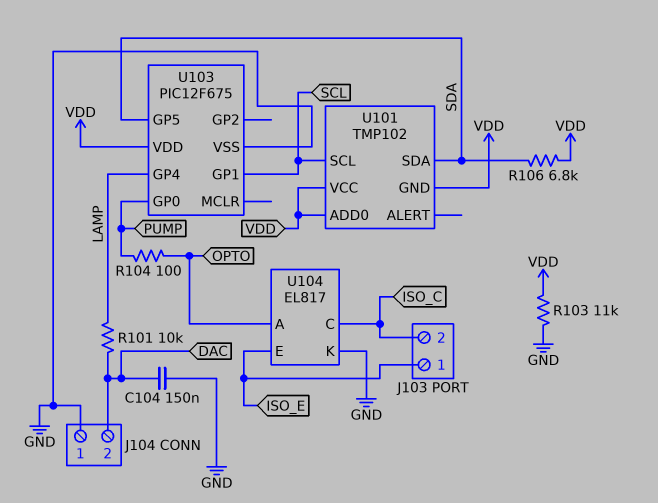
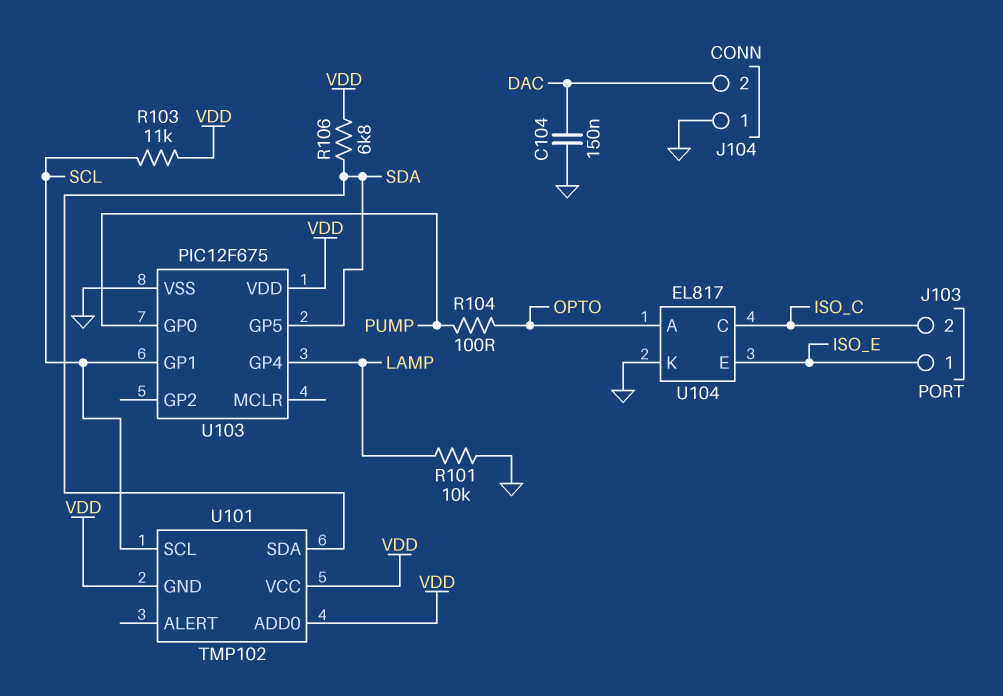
R101: 10k (DAC, LAMP) -> 10k (GND, LAMP)
R103: 11k (GND, VDD) -> 11k (SCL, VDD)

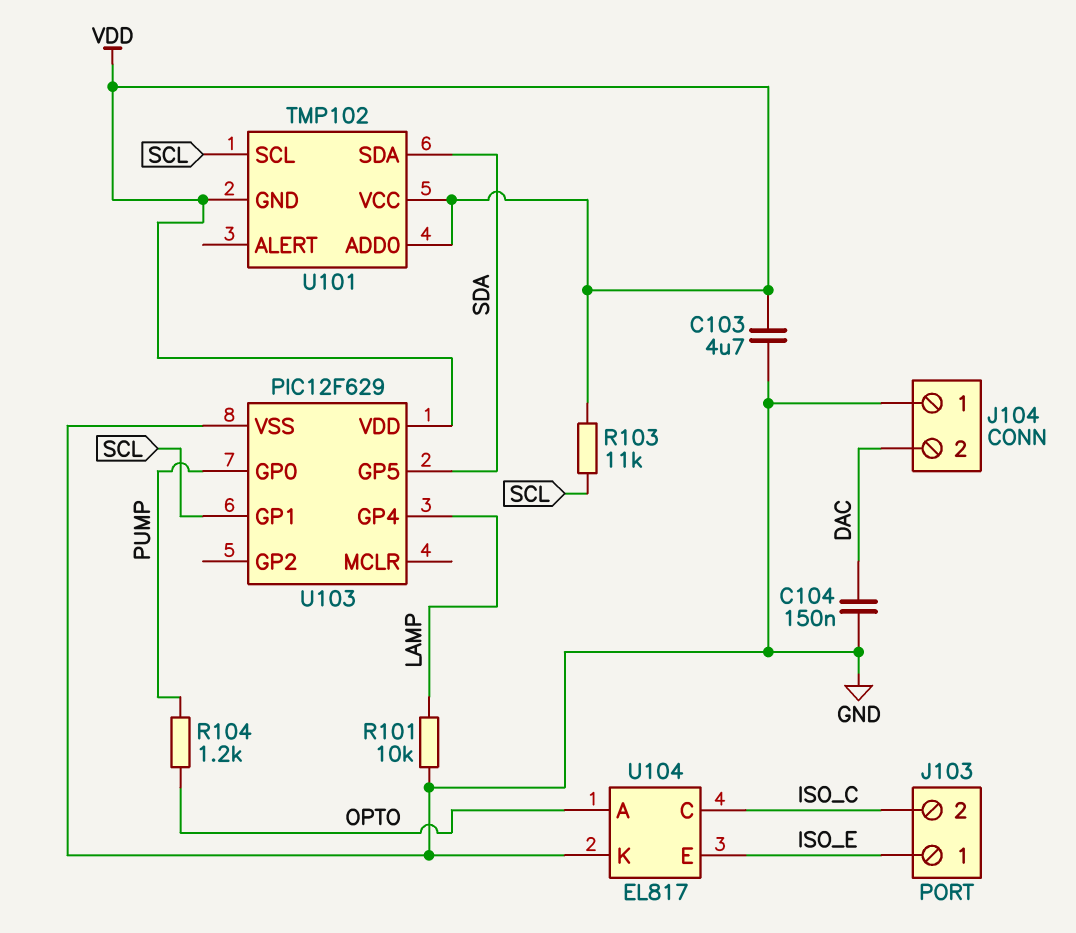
C103: none -> 4.7uF (GND, VDD)
R104: 100 (OPTO, PUMP) -> 1.2k (OPTO, PUMP)
R106: 6.8k (SDA, VDD) -> none
U103: PIC12F675 -> PIC12F629

